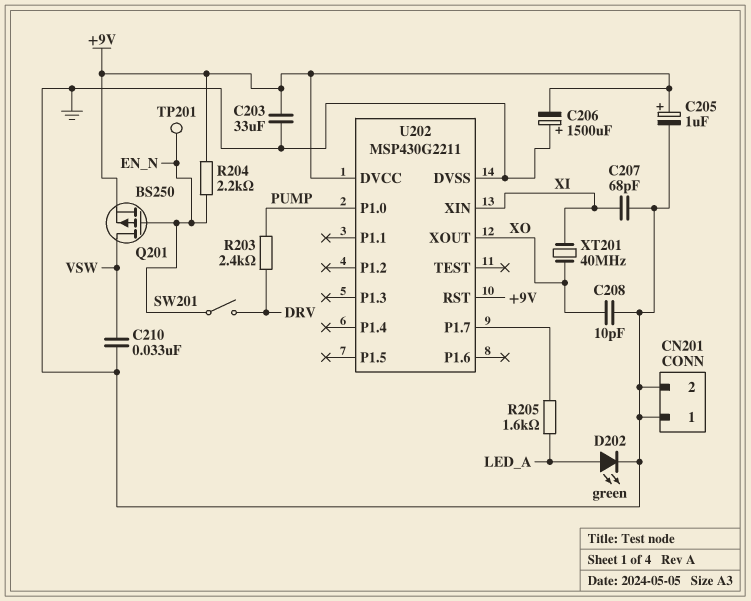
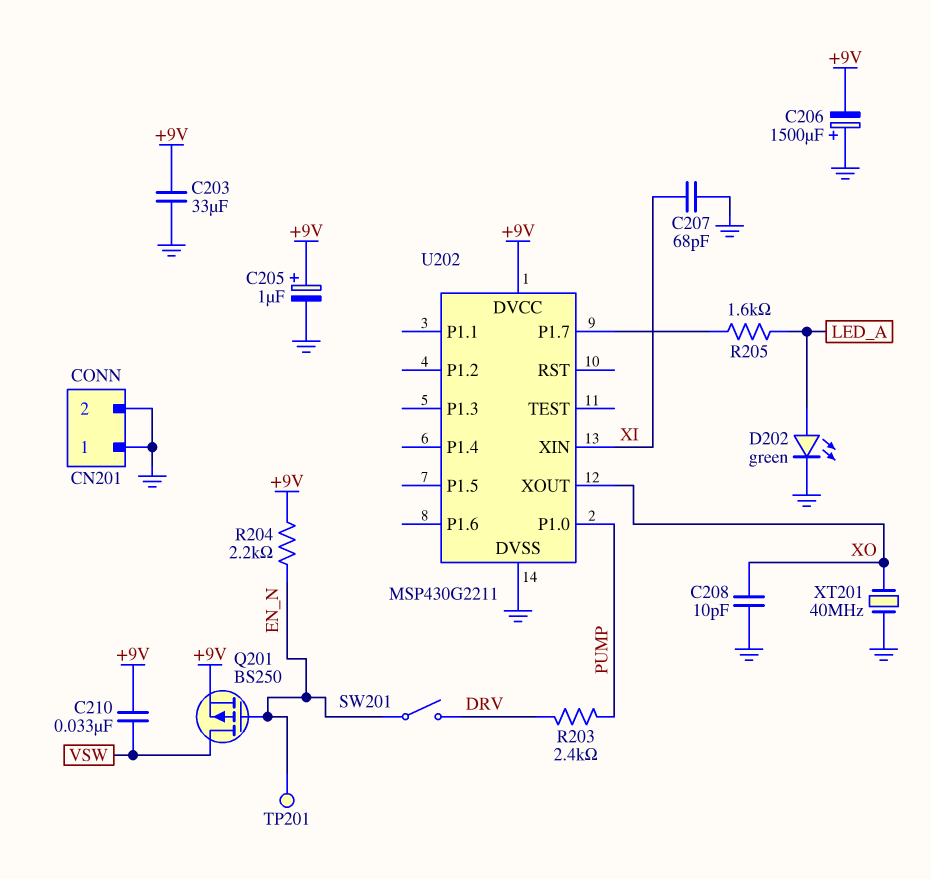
C210: 33nF (GND, VSW) -> 33nF (+9V, VSW)
U202 pin RST: +9V -> none
XT201: 40MHz (XI, XO) -> 40MHz (GND, XO)

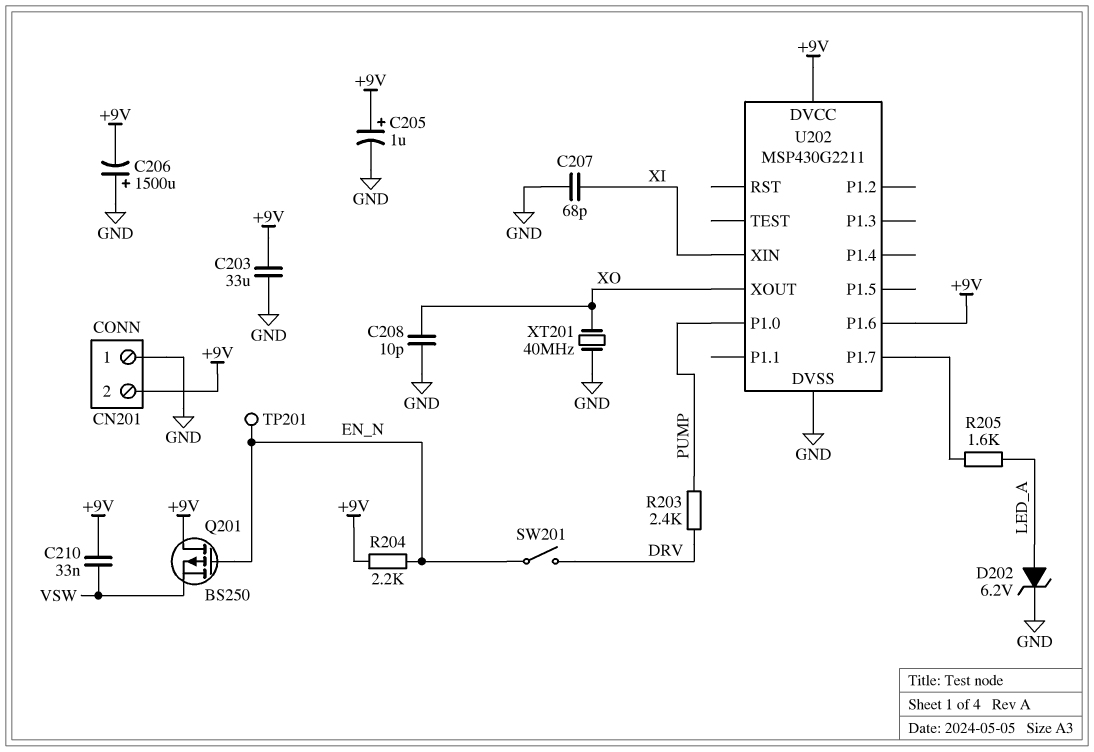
CN201 pin 2: GND -> +9V
D202: LED green (A LED_A, K GND) -> zener 6.2V (A LED_A, K GND)
Q201: PMOS BS250 (G EN_N, D VSW, S +9V) -> PMOS BS250 (G EN_N, D +9V, S VSW)
U202 pin P1.6: none -> +9V

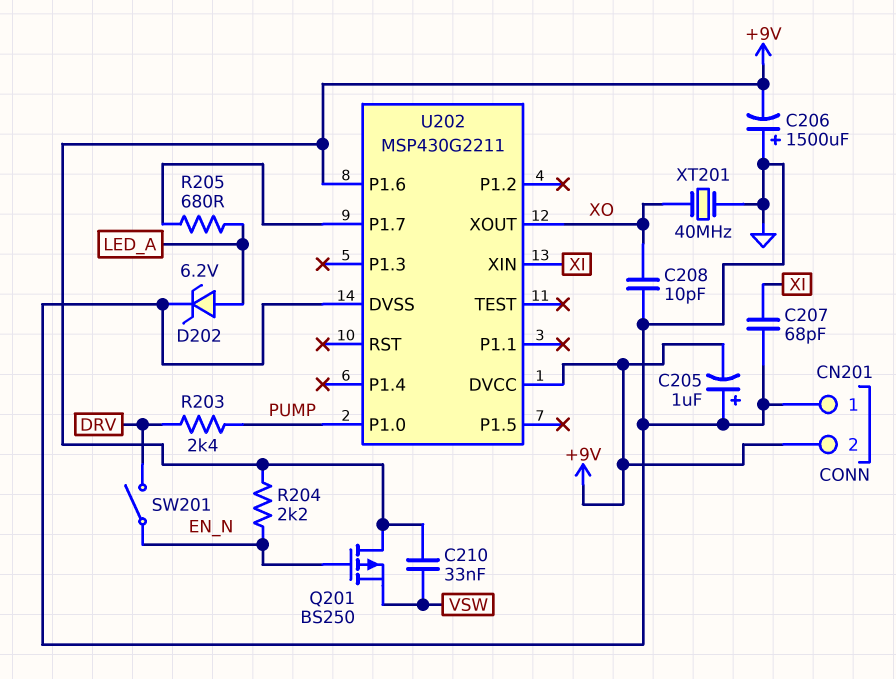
C203: 33uF (+9V, GND) -> none
C205: 1uF (plus +9V, minus GND) -> 1uF (plus GND, minus +9V)
R205: 1.6k (LED_A, U202/P1.7) -> 680 (LED_A, U202/P1.7)
TP201: test point (EN_N) -> none

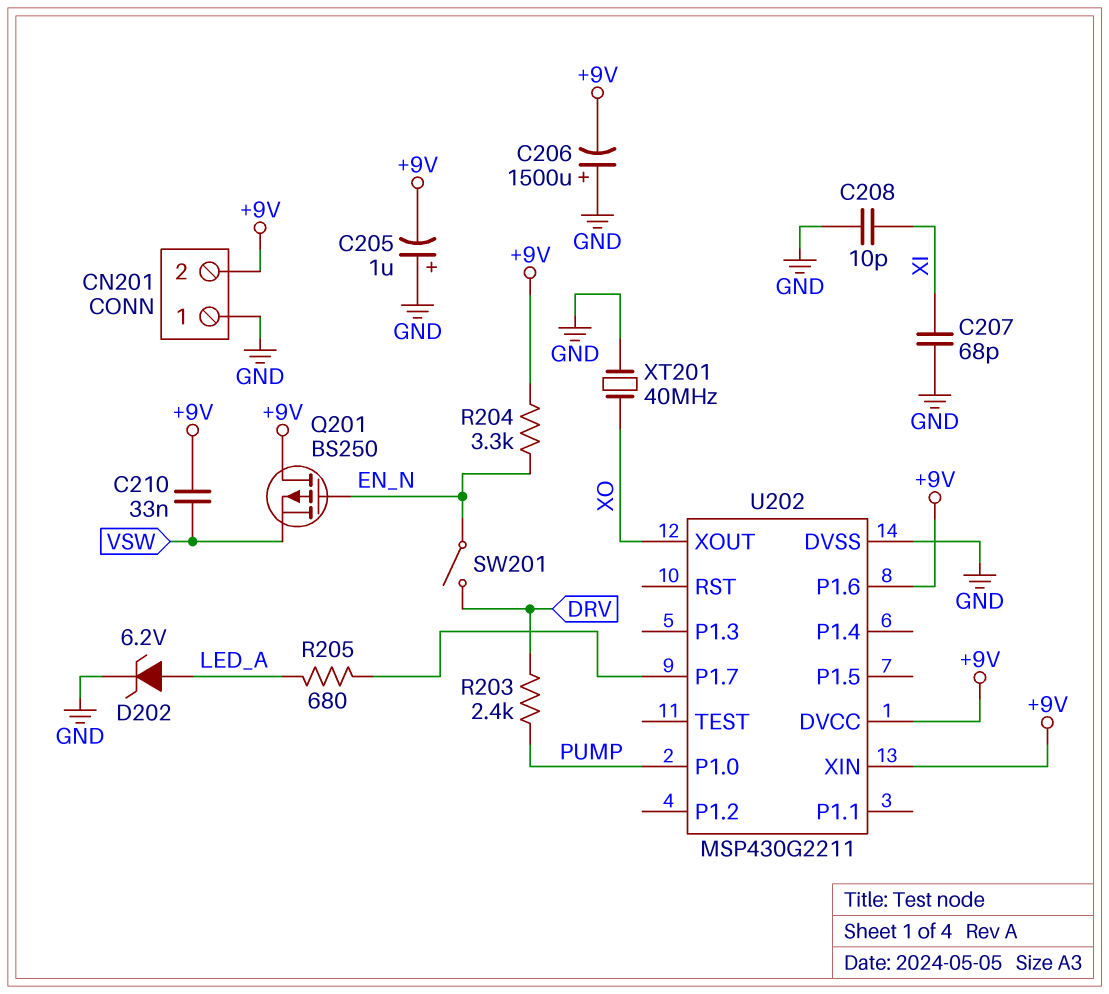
C208: 10pF (GND, XO) -> 10pF (GND, XI)
R204: 2.2k (+9V, EN_N) -> 3.3k (+9V, EN_N)
U202 pin XIN: XI -> +9V

